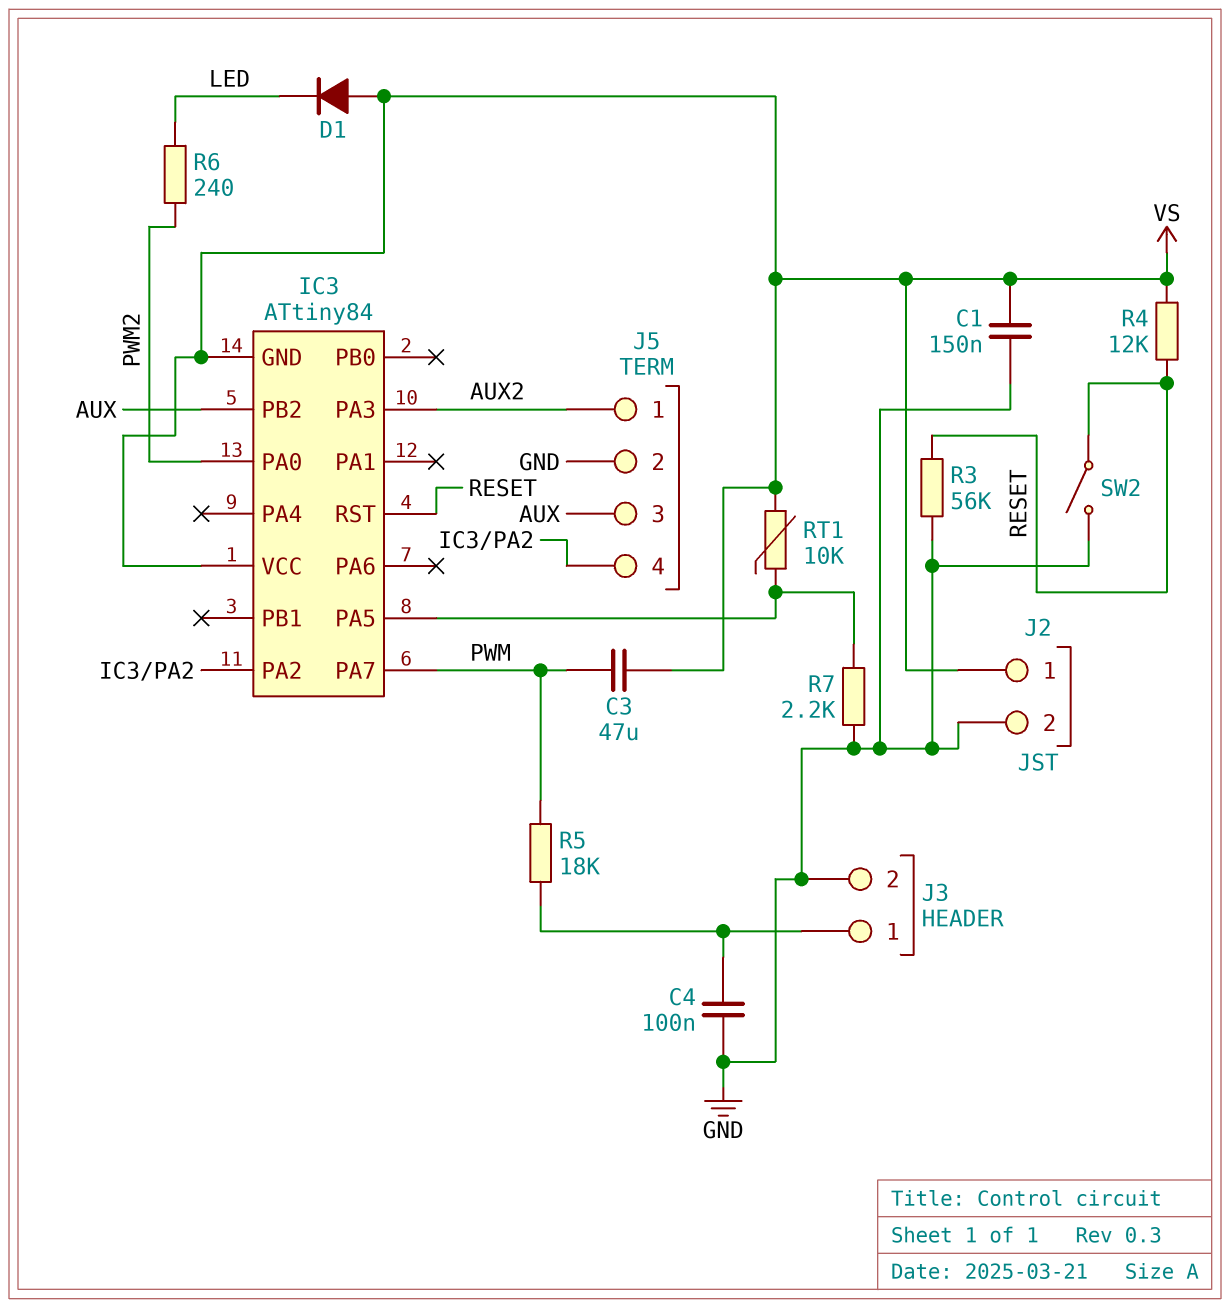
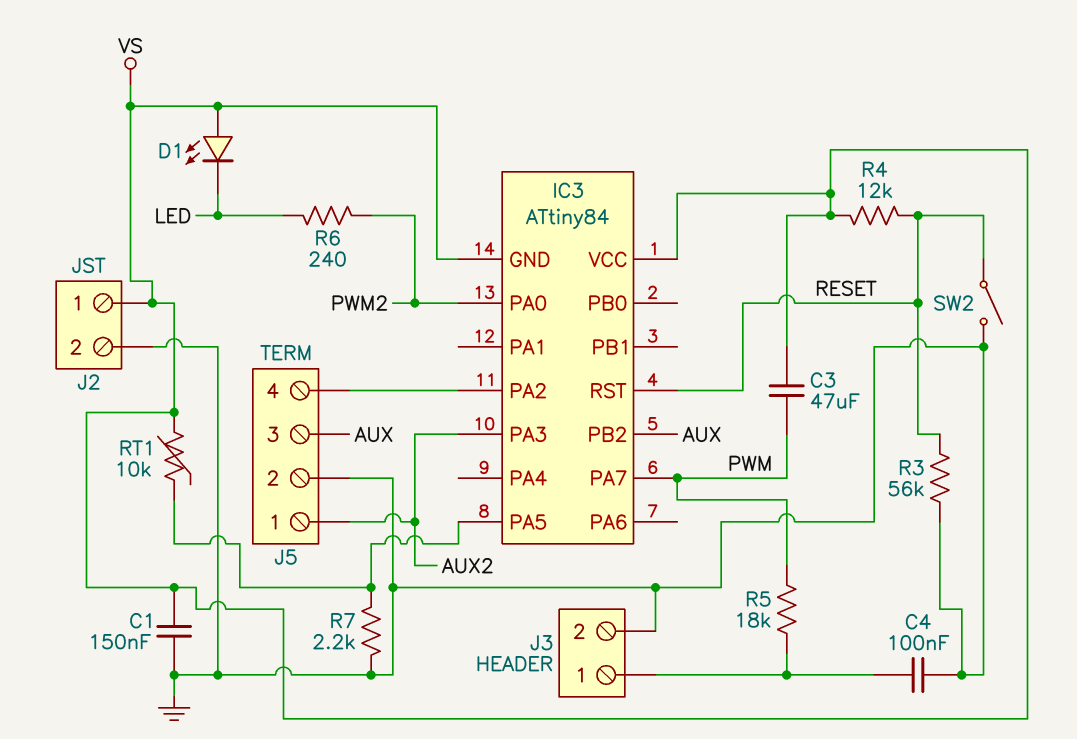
D1: diode (A VS, K LED) -> LED (A VS, K LED)

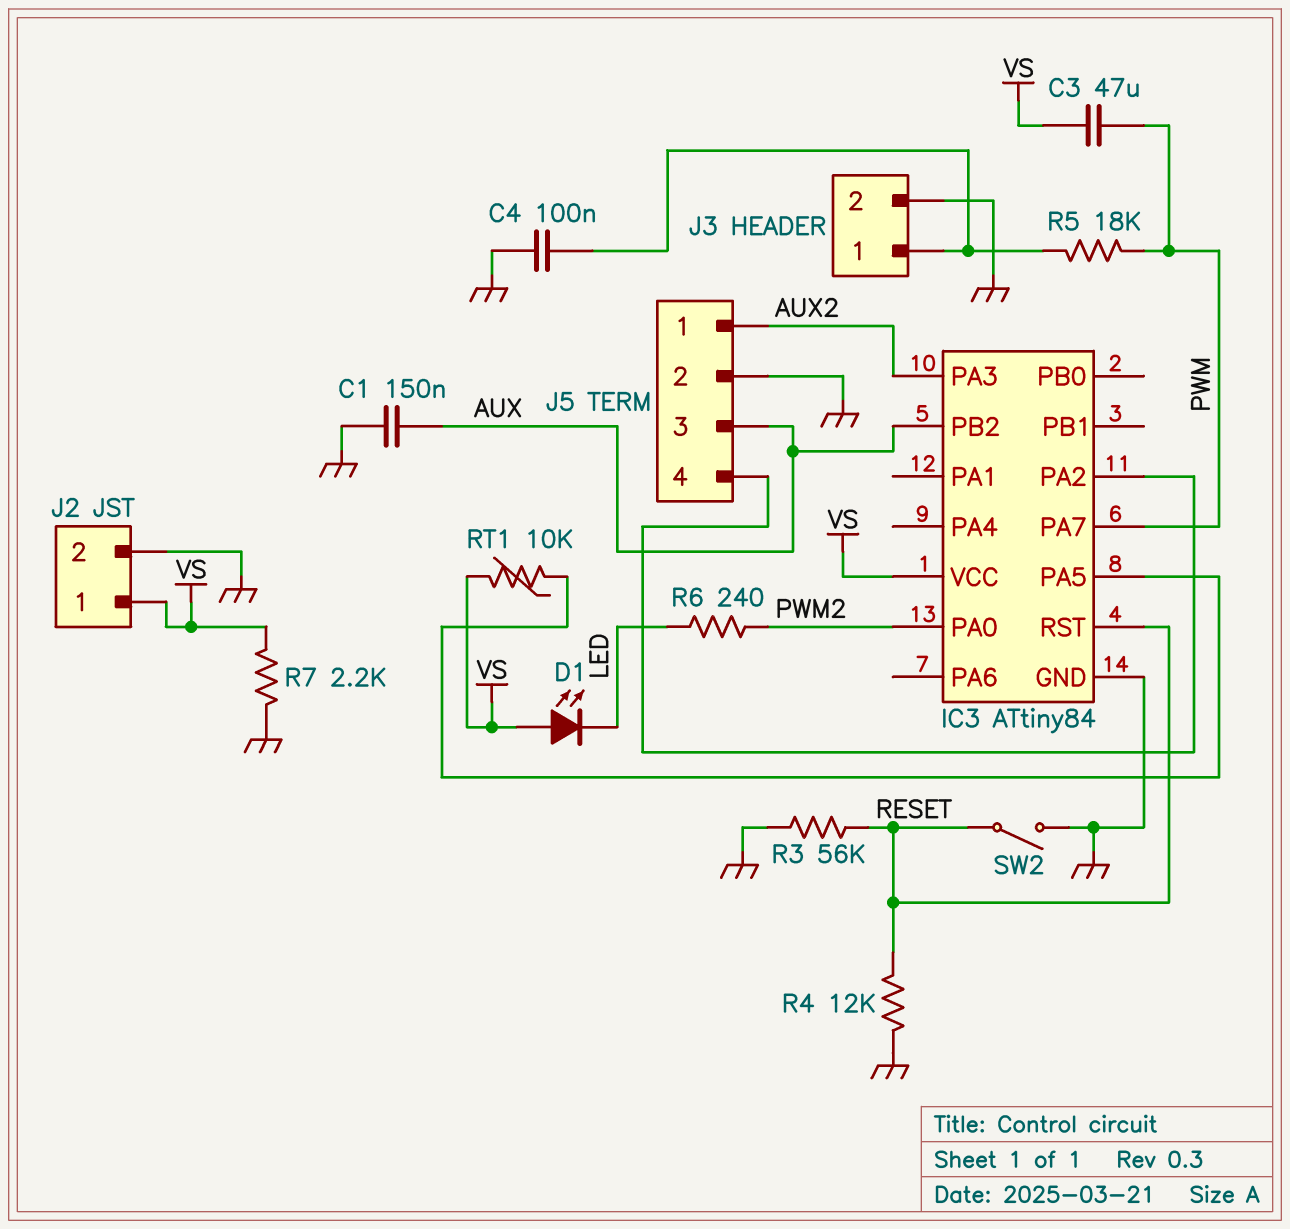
C1: 150nF (GND, VS) -> 150nF (AUX, GND)
IC3 pin GND: VS -> GND
R4: 12k (RESET, VS) -> 12k (GND, RESET)
R7: 2.2k (GND, IC3/PA5) -> 2.2k (GND, VS)

